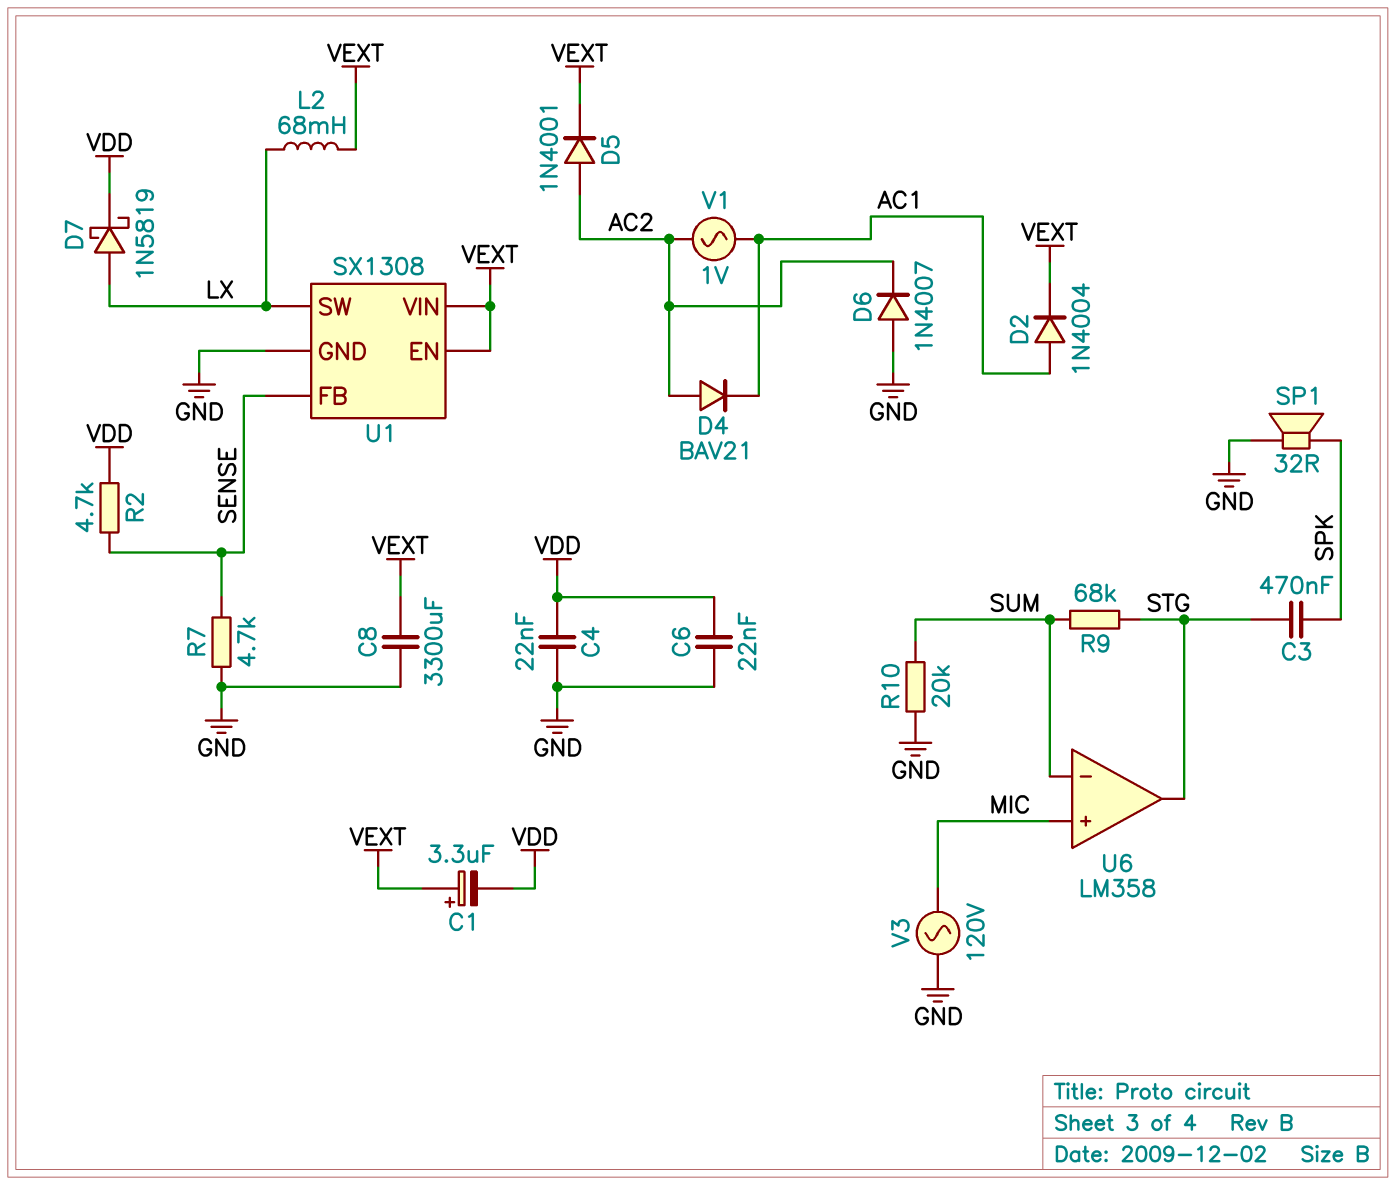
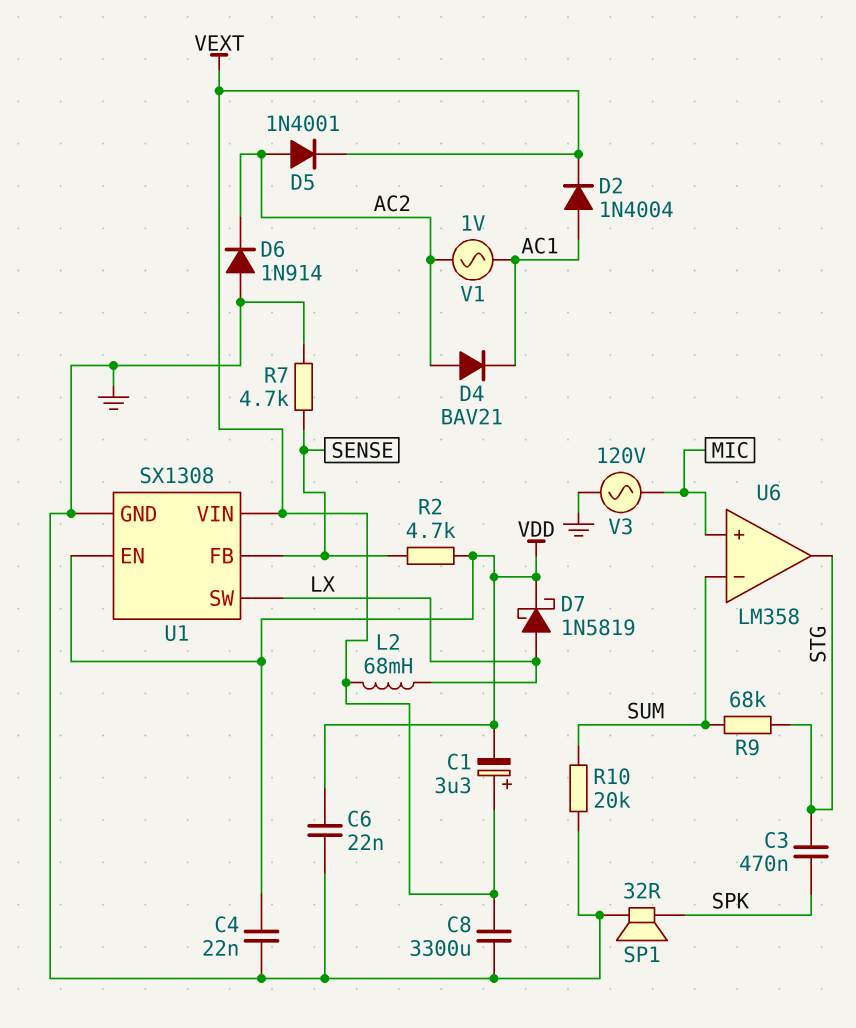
D6: diode 1N4007 (A GND, K AC2) -> diode 1N914 (A GND, K AC2)
U1 pin EN: VEXT -> VDD

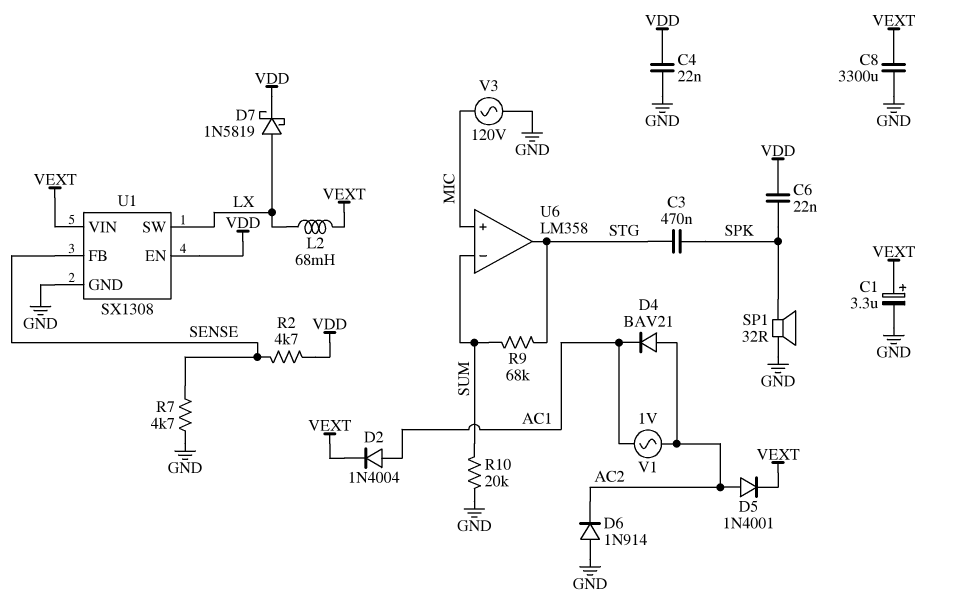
C1: 3.3uF (plus VEXT, minus VDD) -> 3.3uF (plus VEXT, minus GND)
C6: 22nF (GND, VDD) -> 22nF (SPK, VDD)

